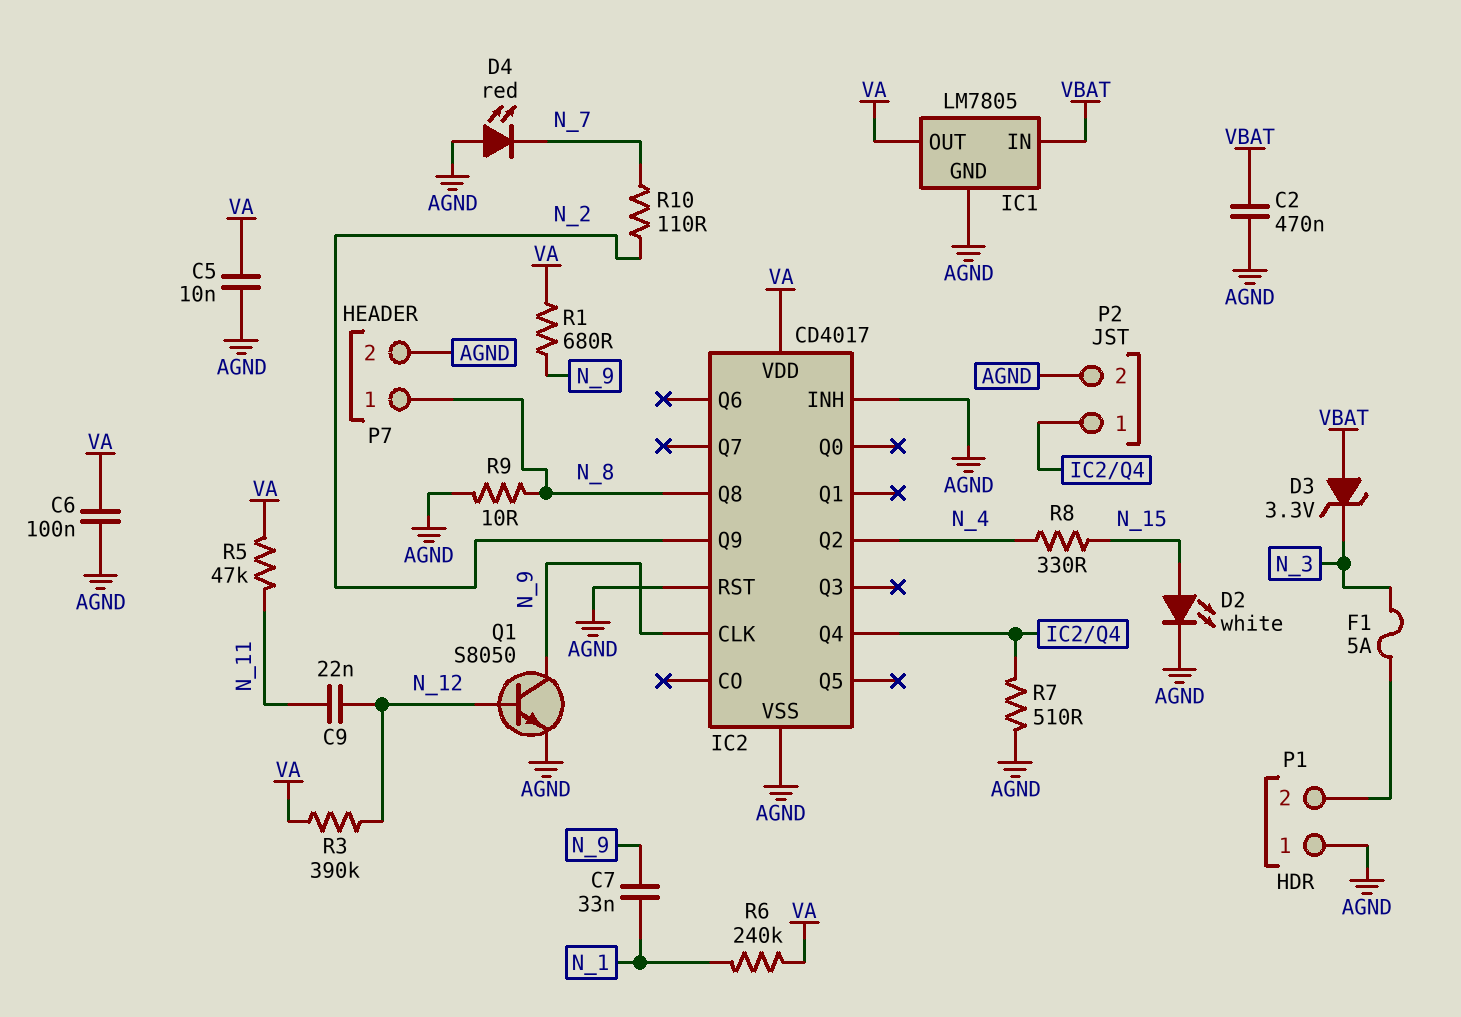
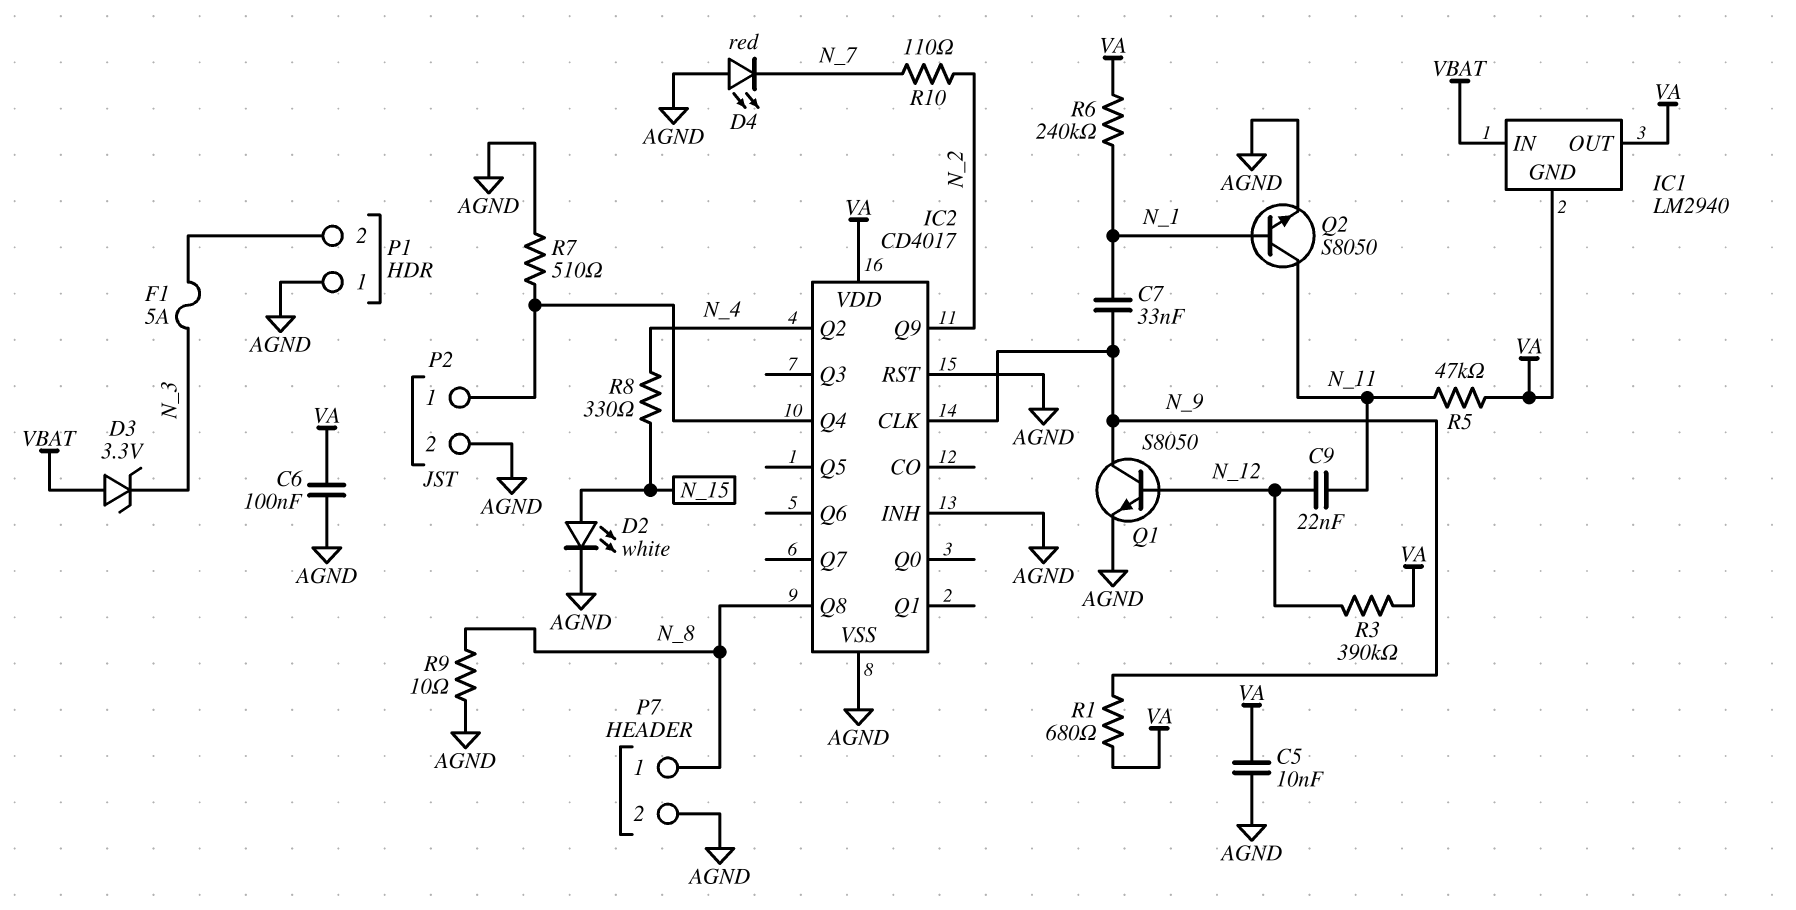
C2: 470nF (AGND, VBAT) -> none
IC1: LM7805 -> LM2940
IC1 pin GND: AGND -> VA
Q2: none -> NPN S8050 (B N_1, C N_11, E AGND)

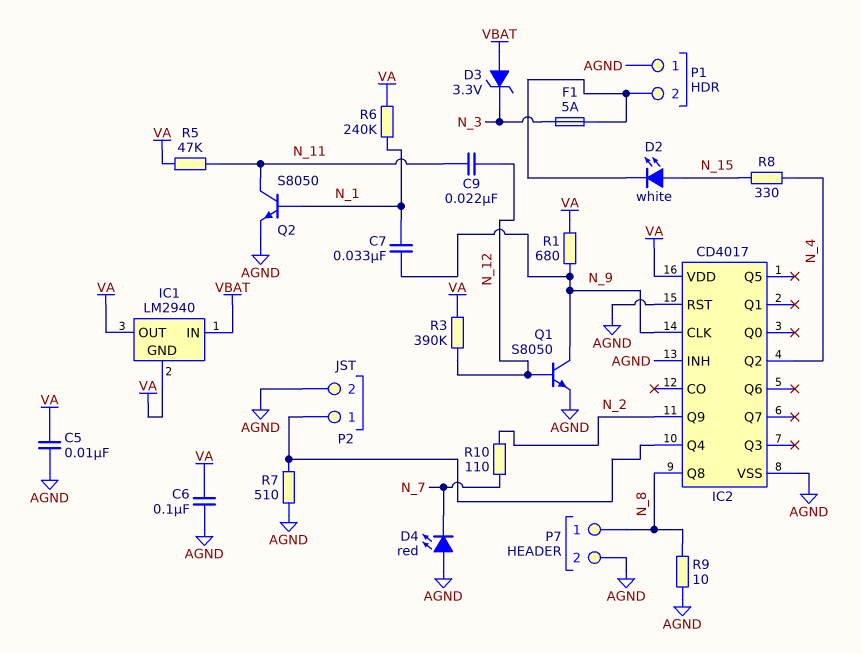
D2: LED white (A N_15, K AGND) -> LED white (A N_15, K P1/2)

